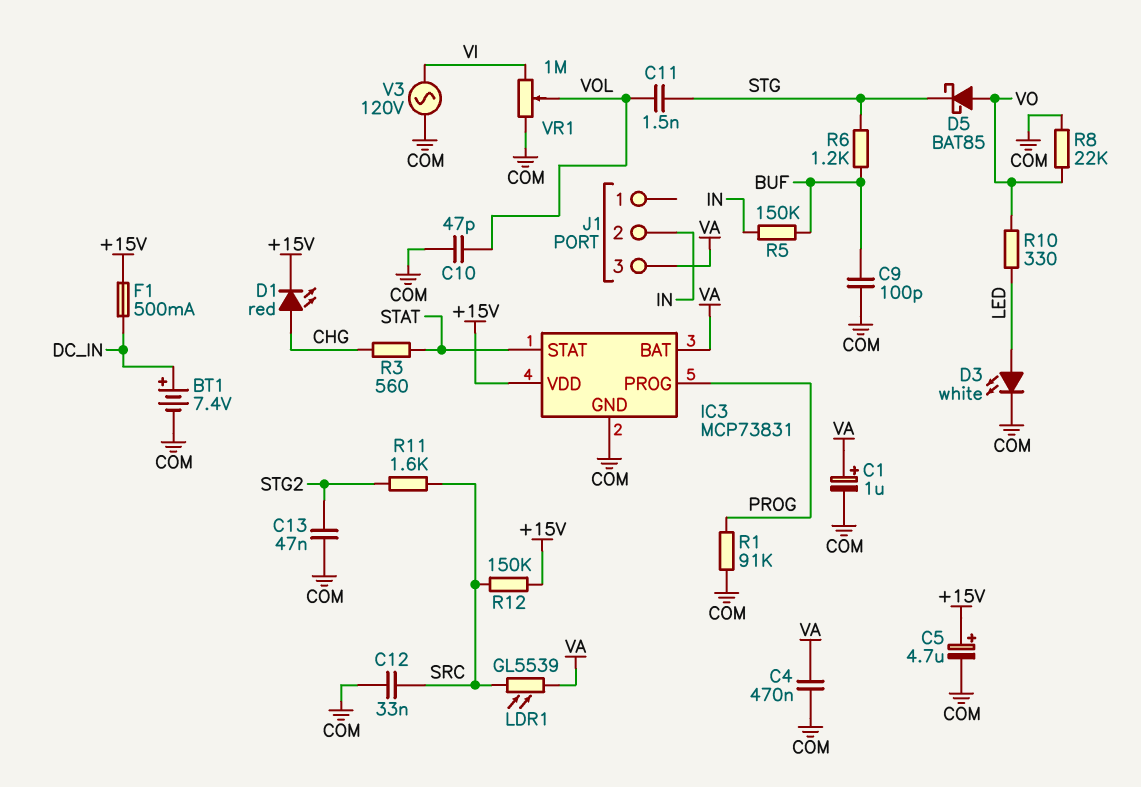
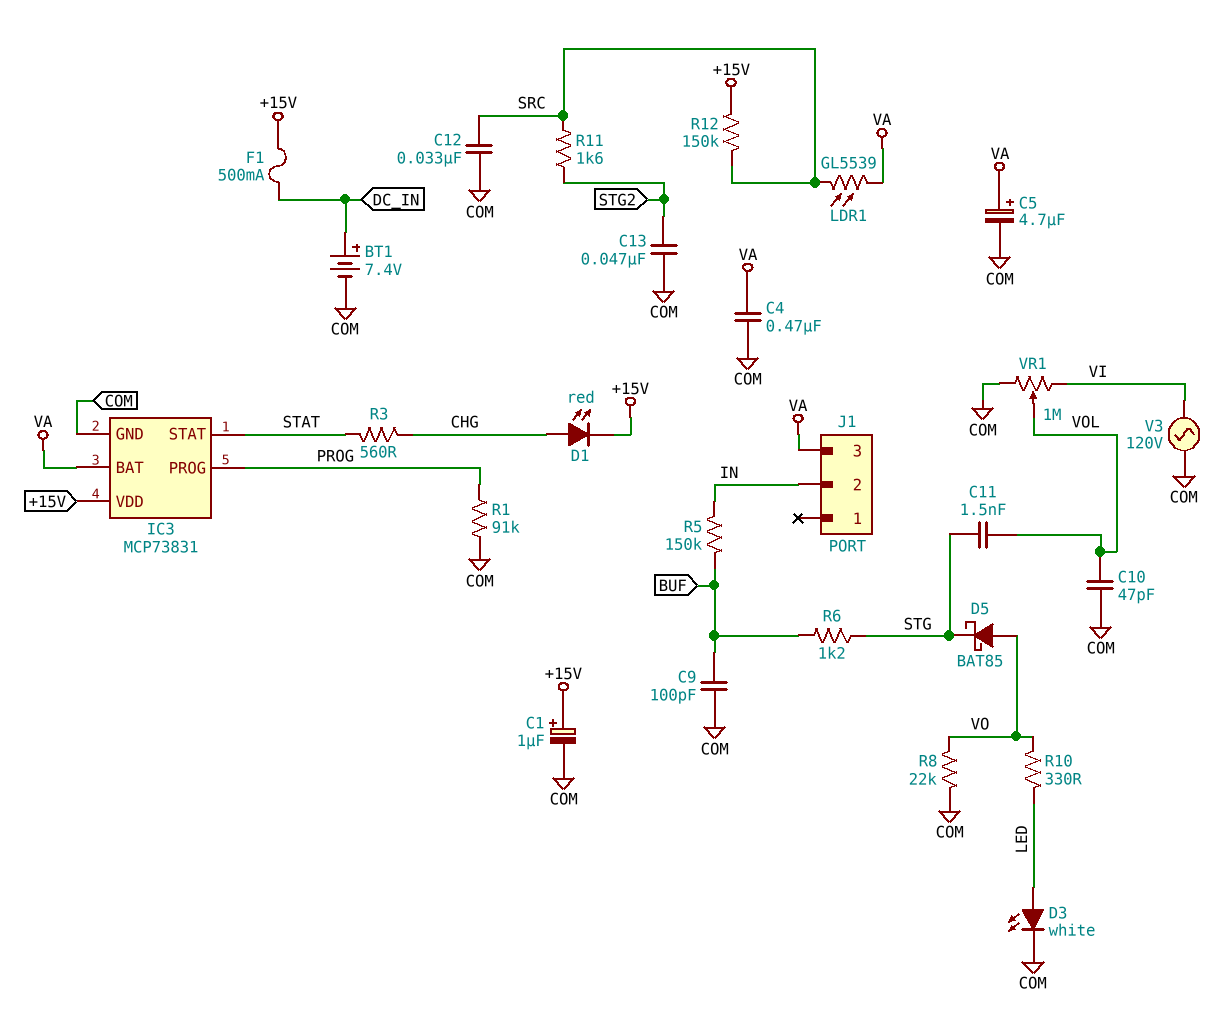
C1: 1uF (plus VA, minus COM) -> 1uF (plus +15V, minus COM)
C5: 4.7uF (plus +15V, minus COM) -> 4.7uF (plus VA, minus COM)

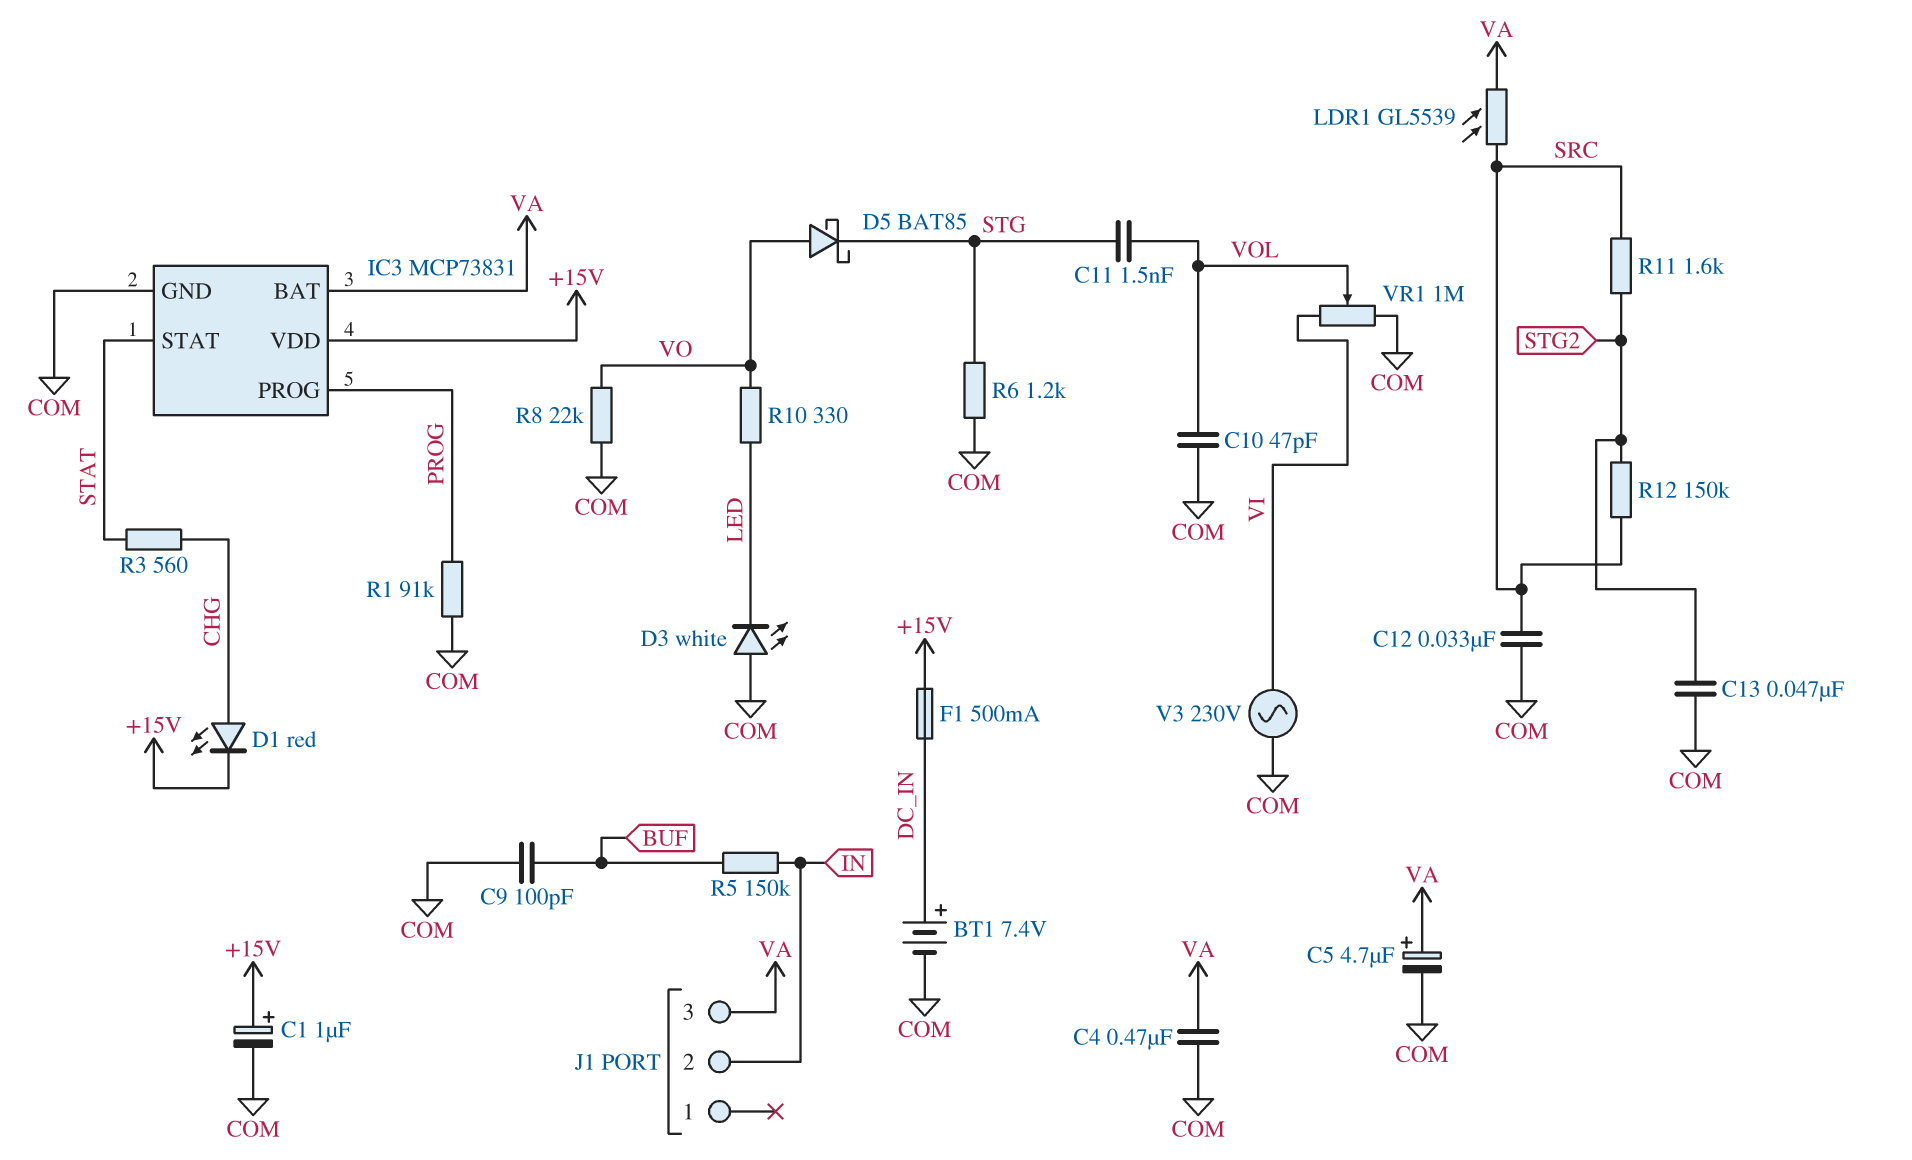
D3: LED white (A LED, K COM) -> LED white (A COM, K LED)
R6: 1.2k (BUF, STG) -> 1.2k (COM, STG)
R12: 150k (+15V, SRC) -> 150k (SRC, STG2)
V3: AC 120V (COM, VI) -> AC 230V (COM, VI)

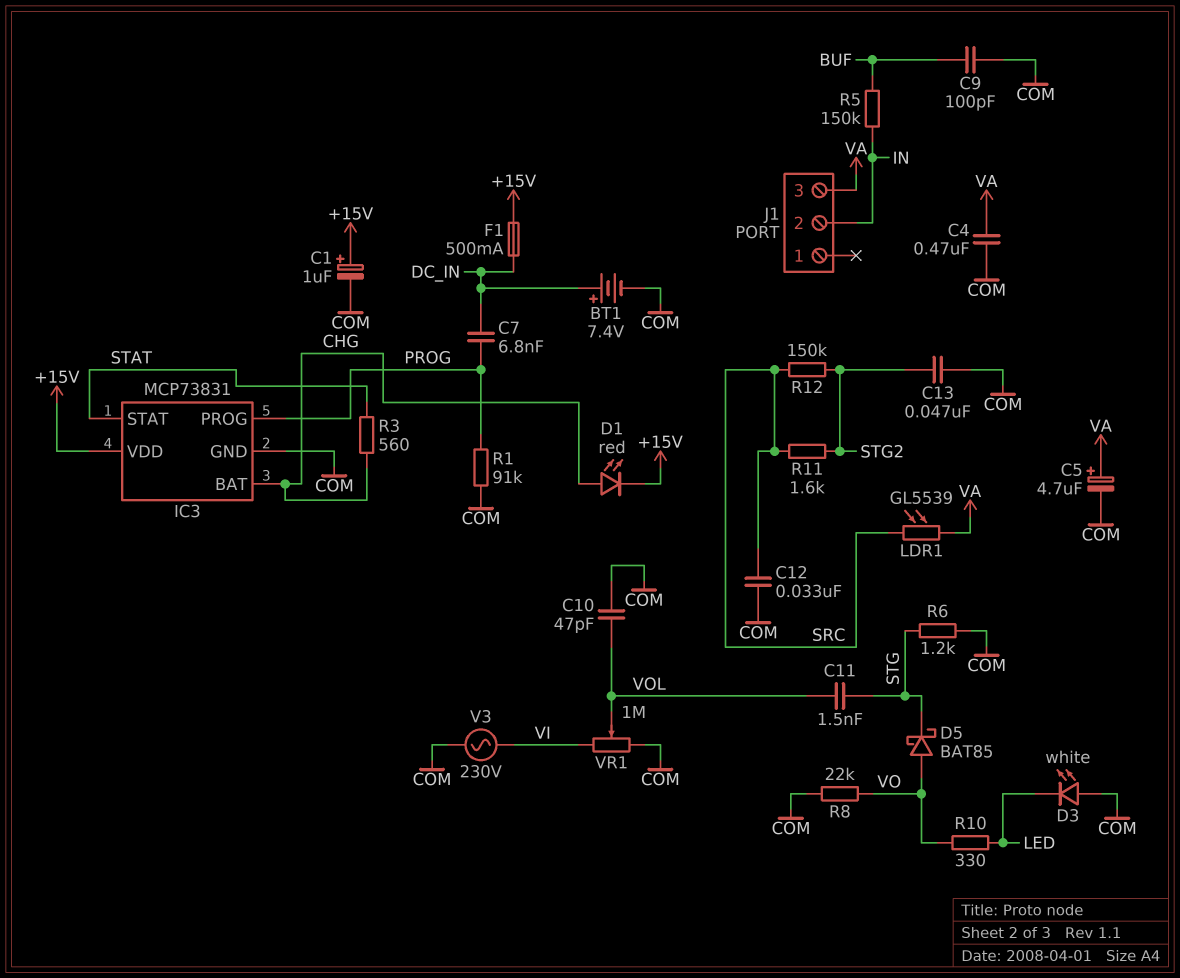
C7: none -> 6.8nF (DC_IN, PROG)
IC3 pin BAT: VA -> CHG

